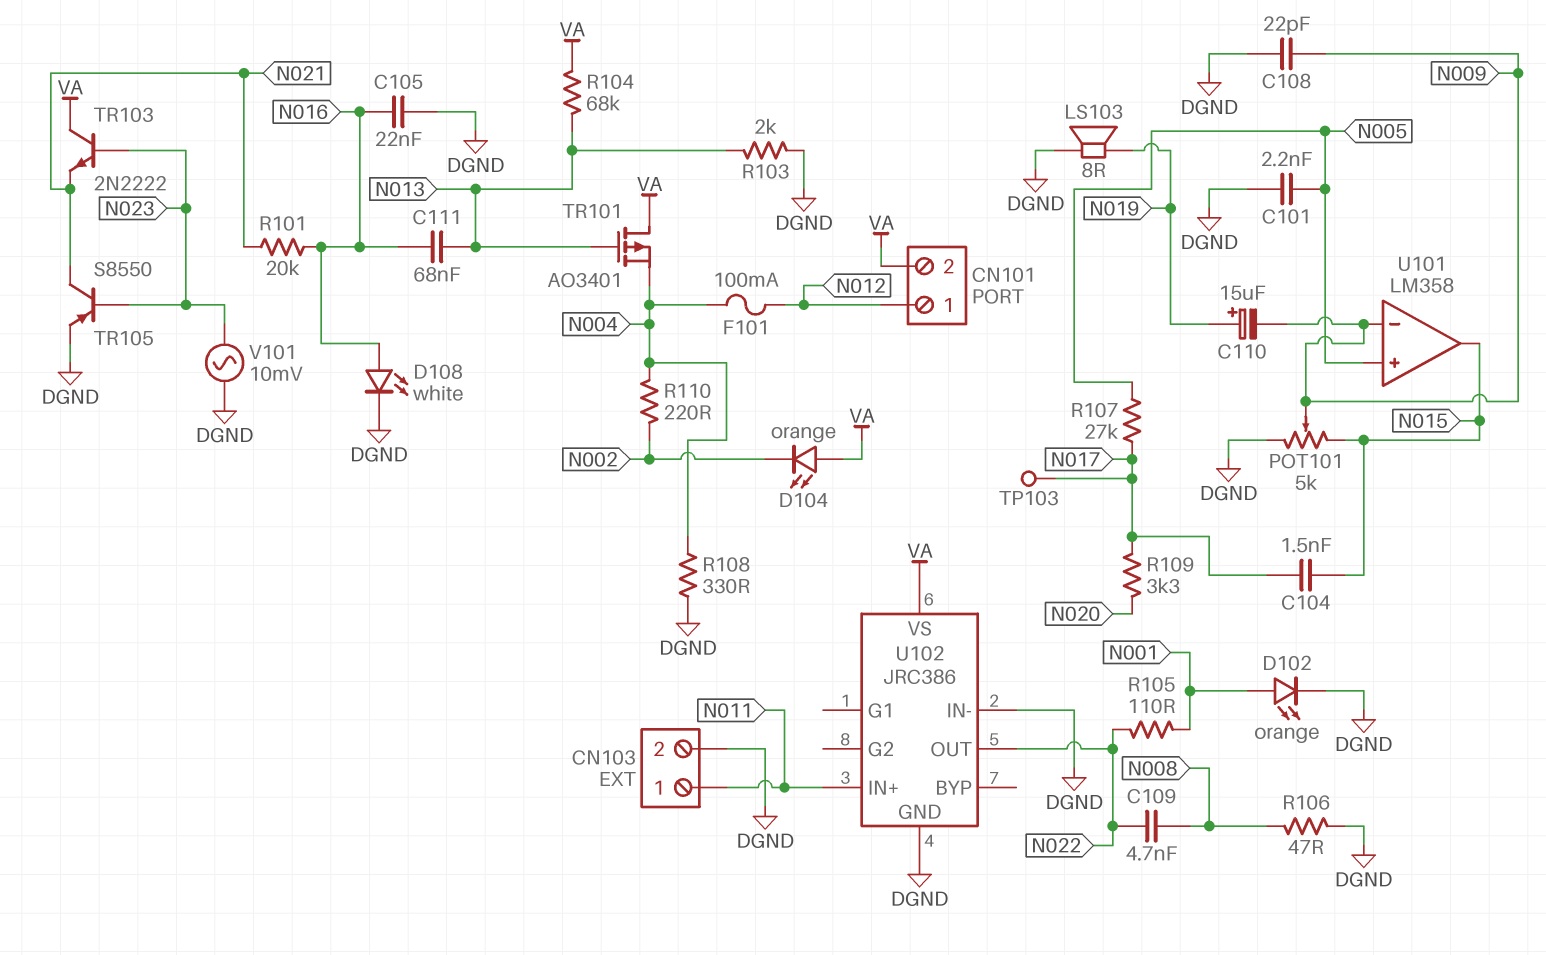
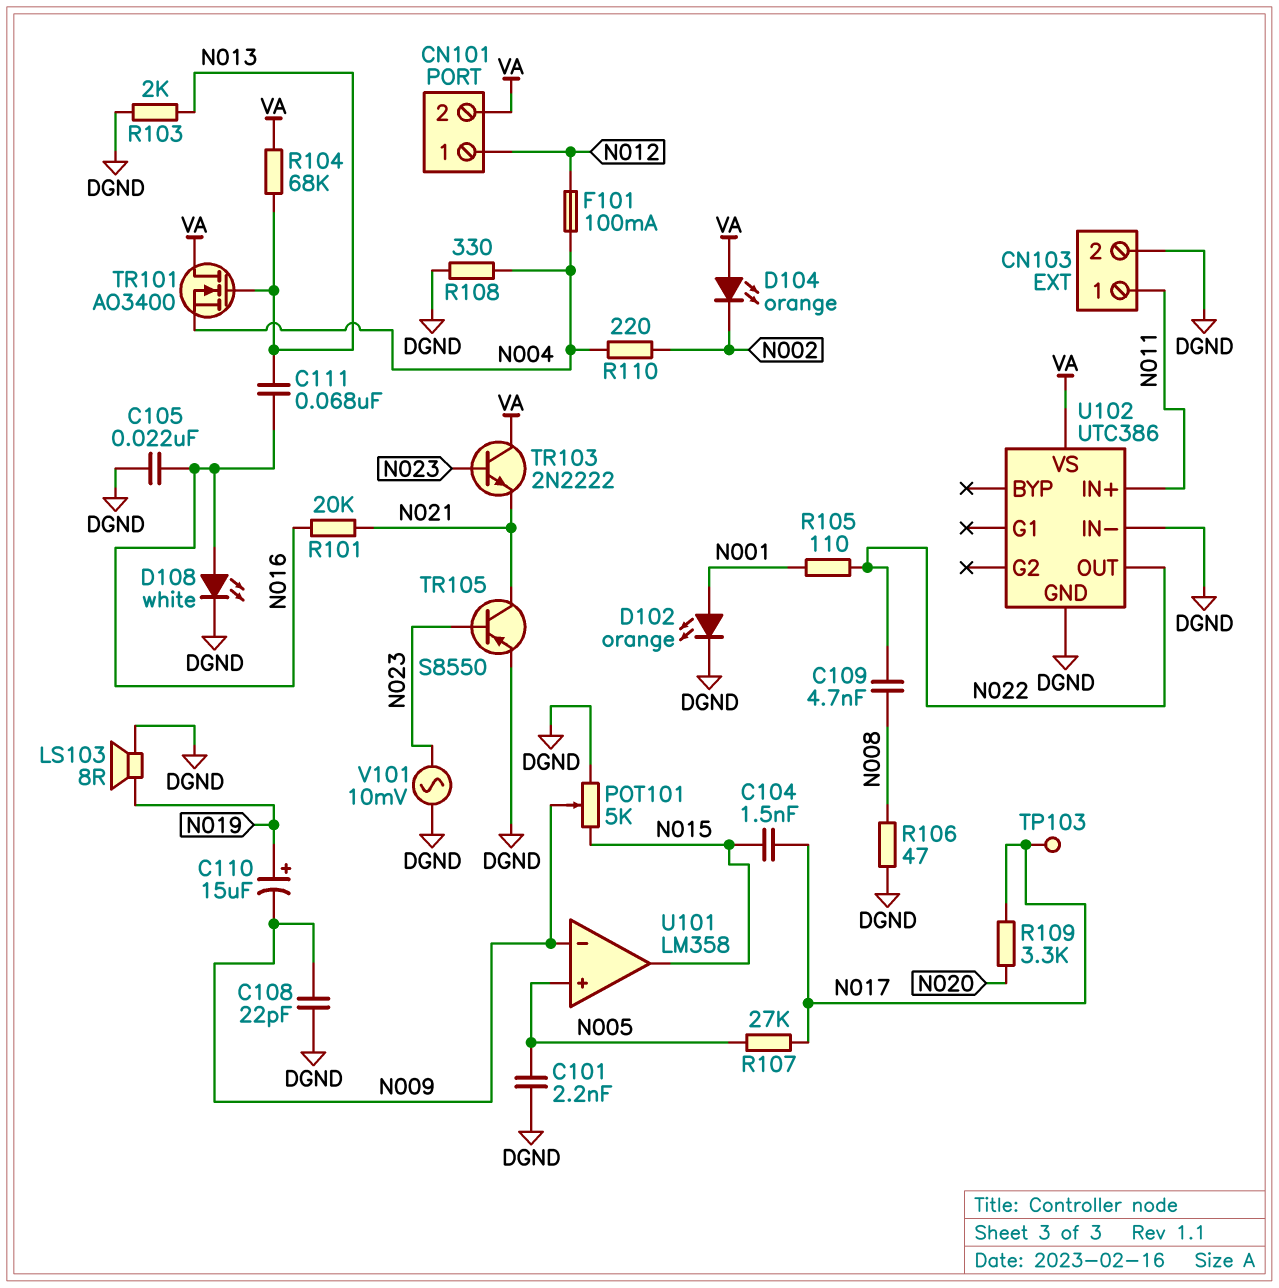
TR101: PMOS AO3401 (G N013, D VA, S N004) -> NMOS AO3400 (G N013, D VA, S N004)
U102: JRC386 -> UTC386

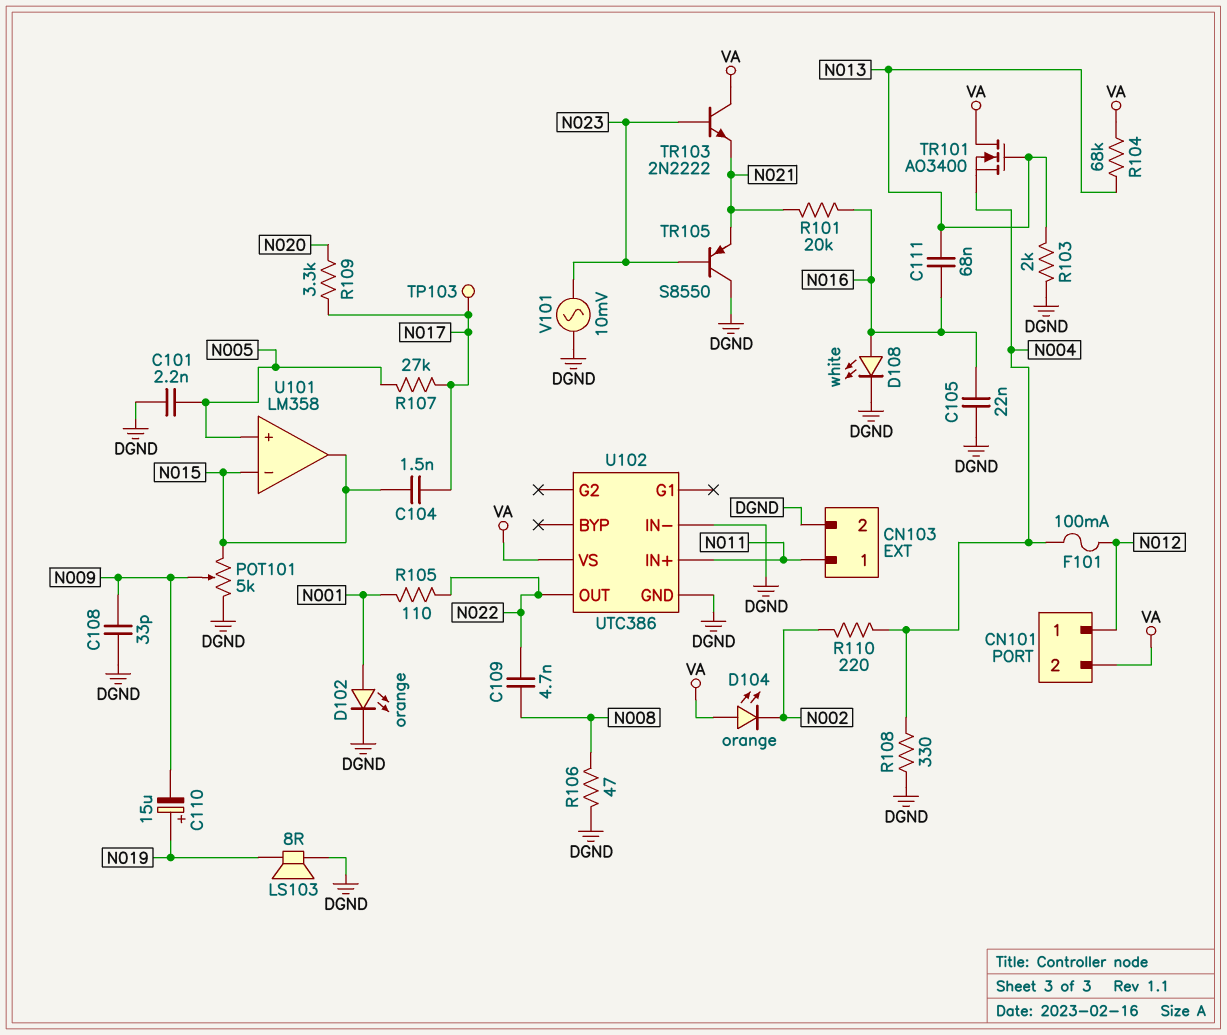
C108: 22pF (DGND, N009) -> 33pF (DGND, N009)
TR105: PNP S8550 (B N023, C N021, E DGND) -> PNP S8550 (B N023, C DGND, E N021)
U101 pin in-: N009 -> N015

